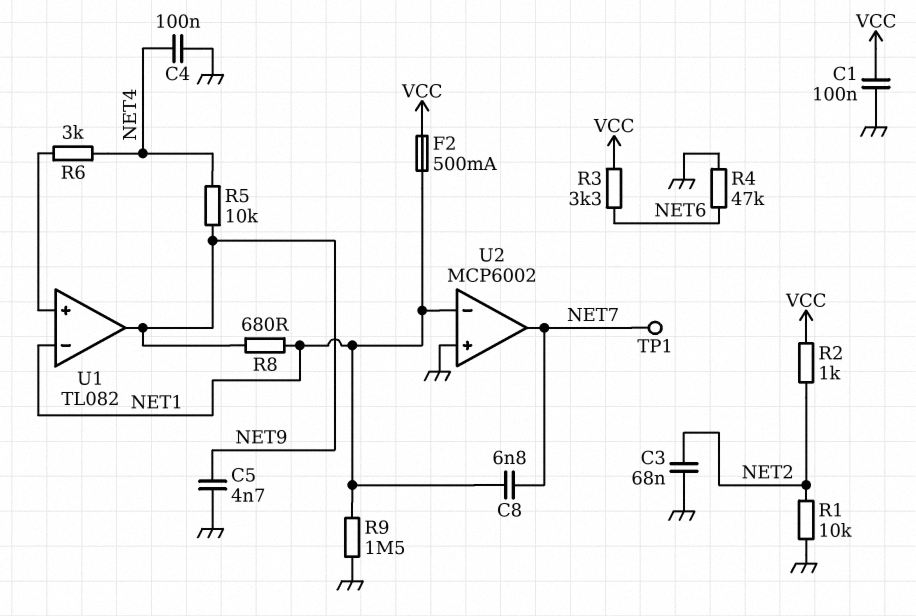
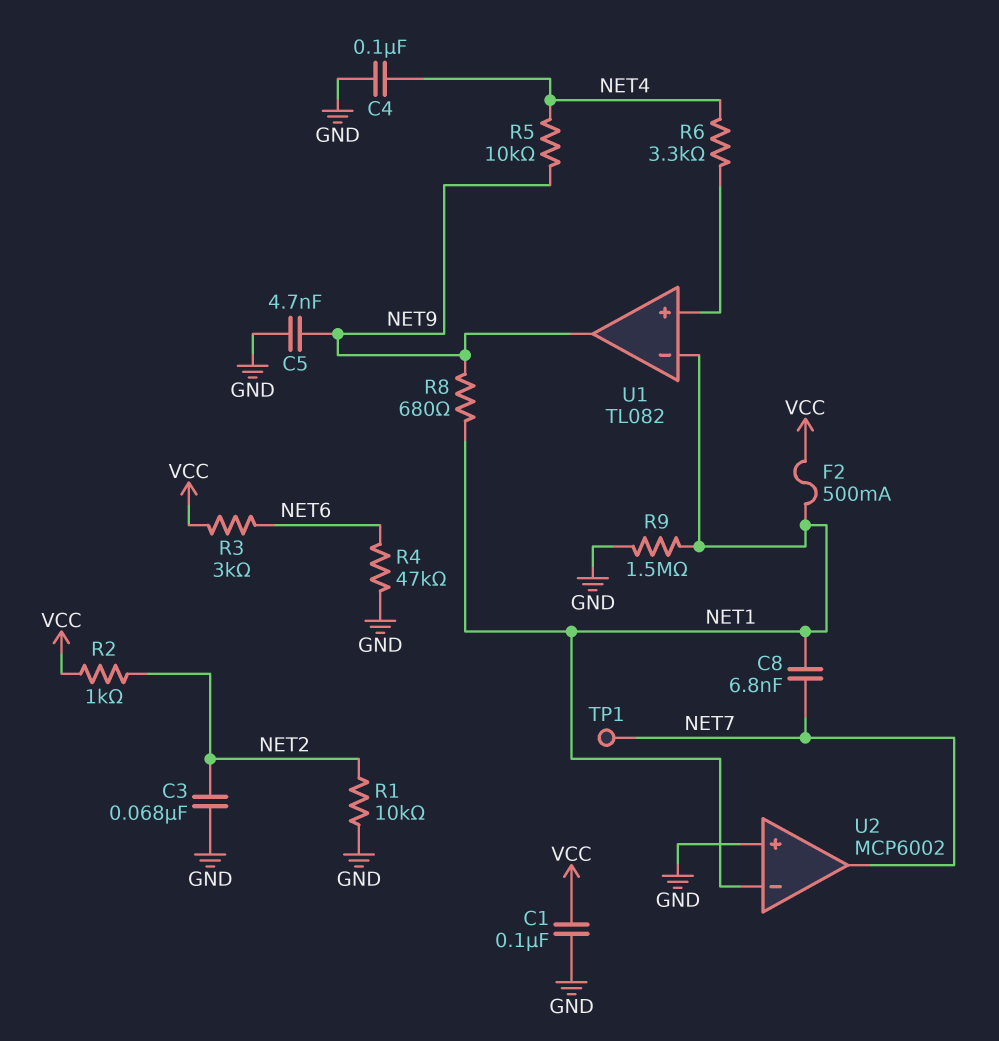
R3: 3.3k (NET6, VCC) -> 3k (NET6, VCC)
R6: 3k (NET4, U1/in+) -> 3.3k (NET4, U1/in+)

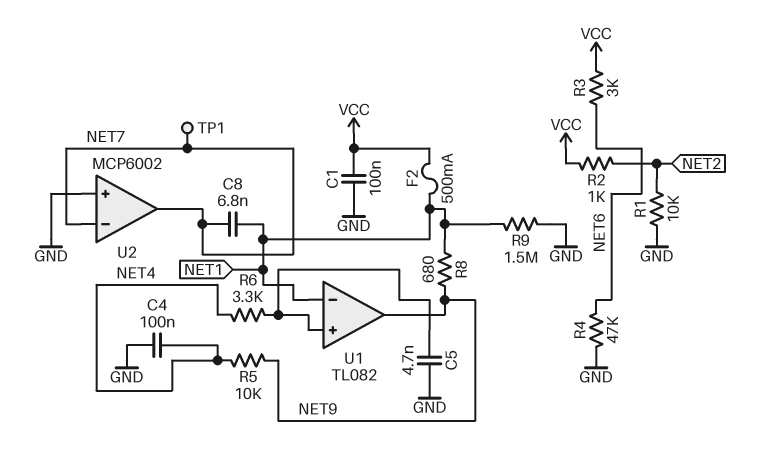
C3: 68nF (GND, NET2) -> none
C5: 4.7nF (GND, NET9) -> 4.7nF (GND, U1/in+)
U2 pin in-: NET1 -> NET7

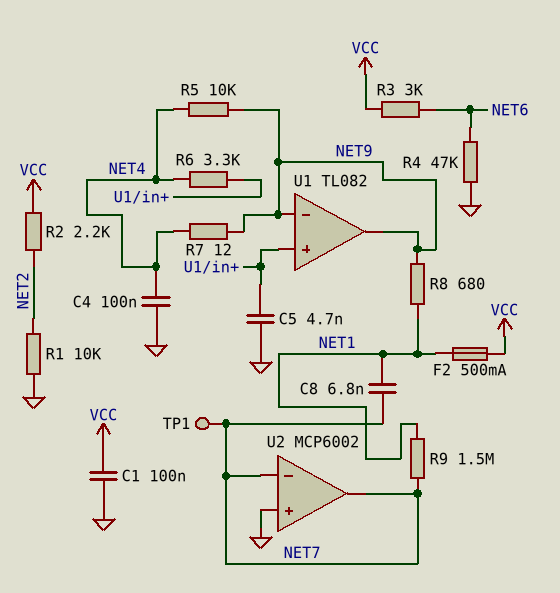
R2: 1k (NET2, VCC) -> 2.2k (NET2, VCC)
R7: none -> 12 (NET4, NET9)
R9: 1.5M (GND, NET1) -> 1.5M (NET1, NET7)
U1 pin in-: NET1 -> NET9

